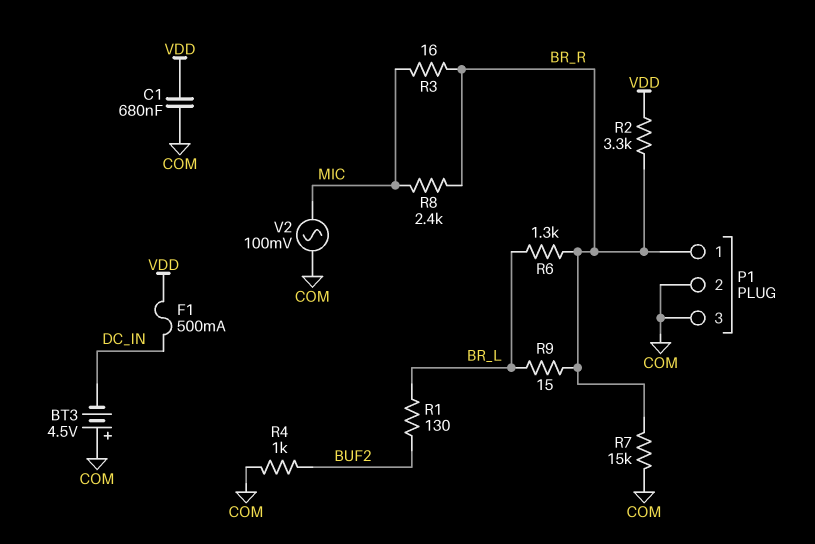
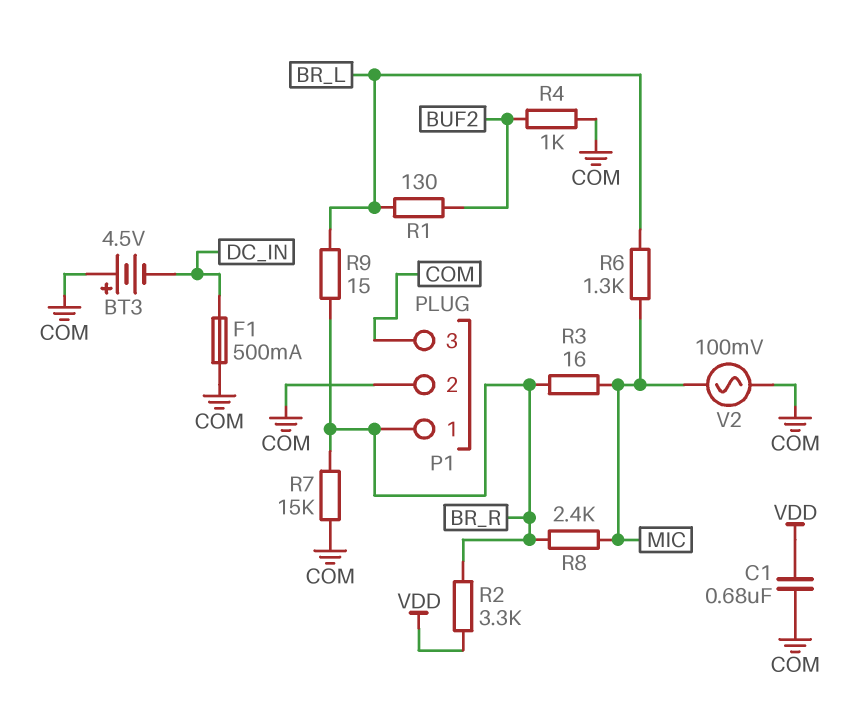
F1: 500mA (DC_IN, VDD) -> 500mA (COM, DC_IN)
R6: 1.3k (BR_L, BR_R) -> 1.3k (BR_L, MIC)

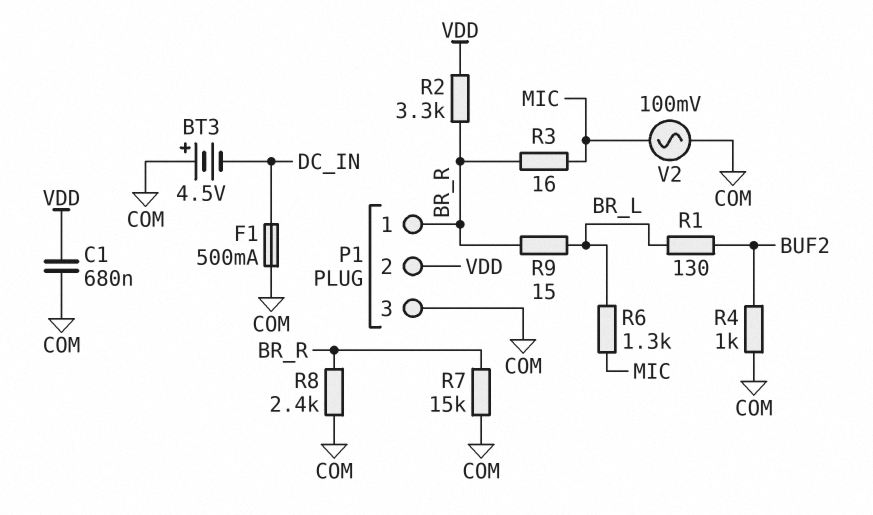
P1 pin 2: COM -> VDD
R8: 2.4k (BR_R, MIC) -> 2.4k (BR_R, COM)

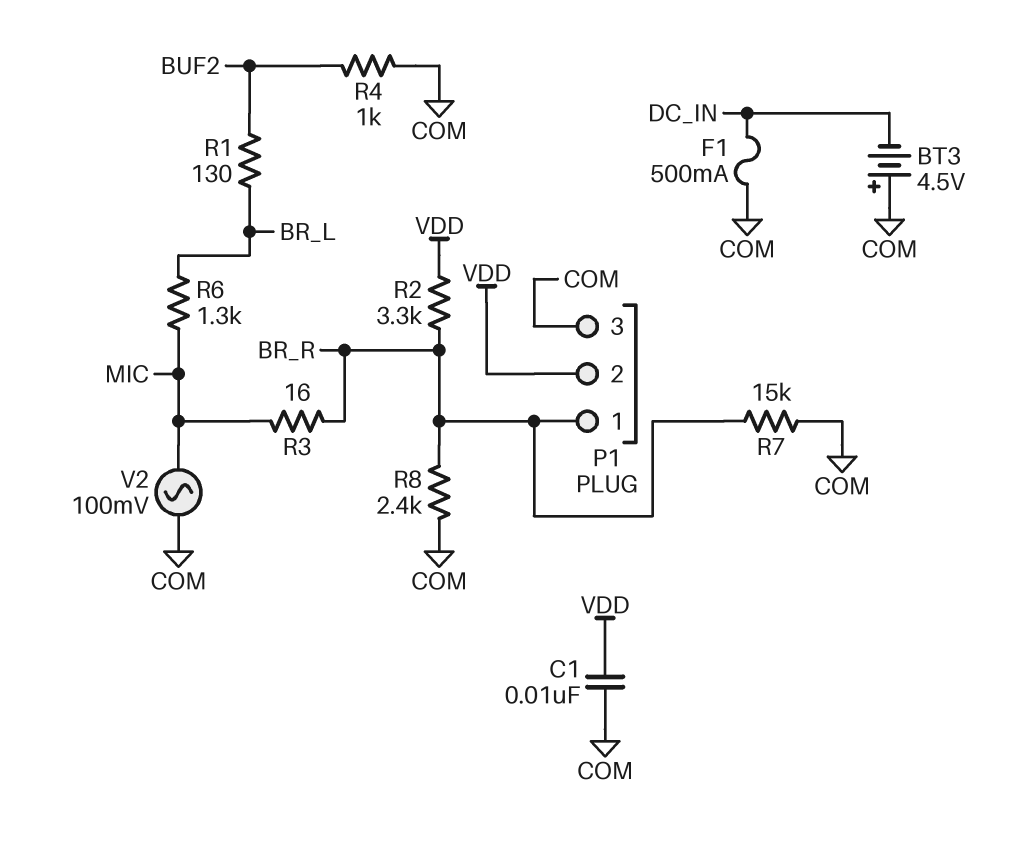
C1: 680nF (COM, VDD) -> 10nF (COM, VDD)
R9: 15 (BR_L, BR_R) -> none

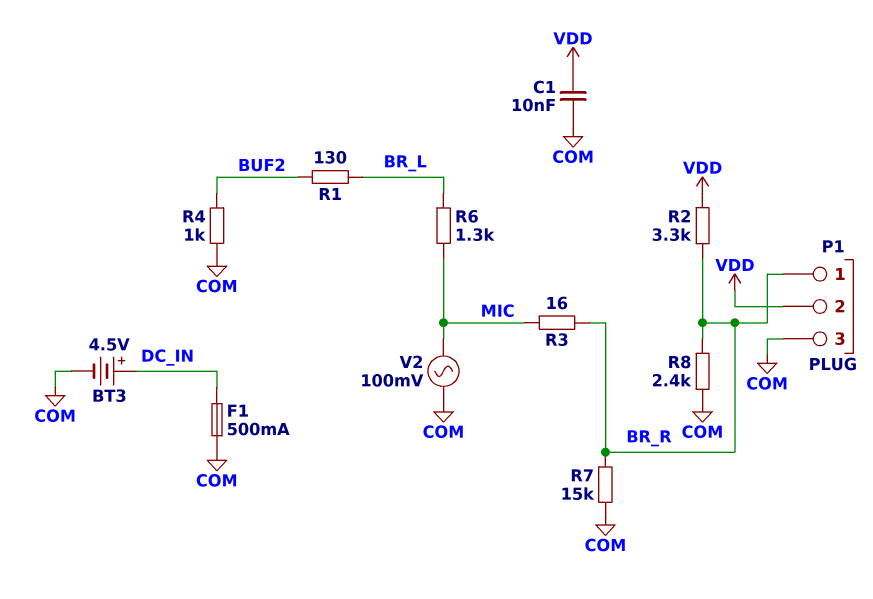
BT3: 4.5V (plus COM, minus DC_IN) -> 4.5V (plus DC_IN, minus COM)

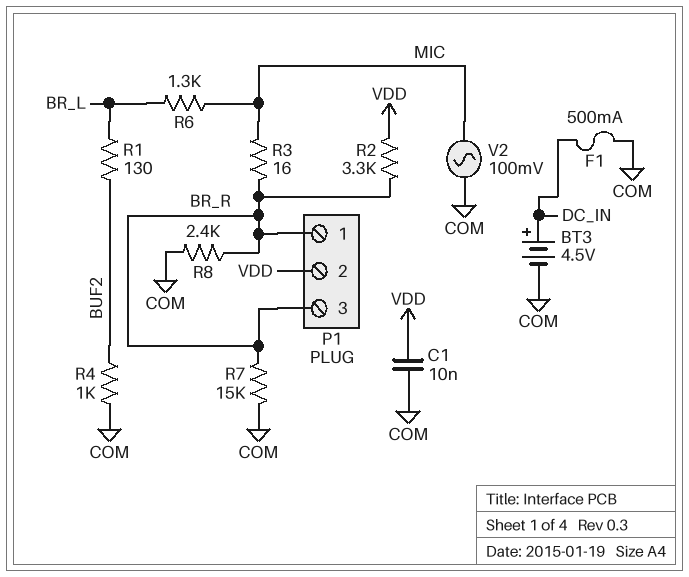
P1 pin 3: COM -> BR_R

